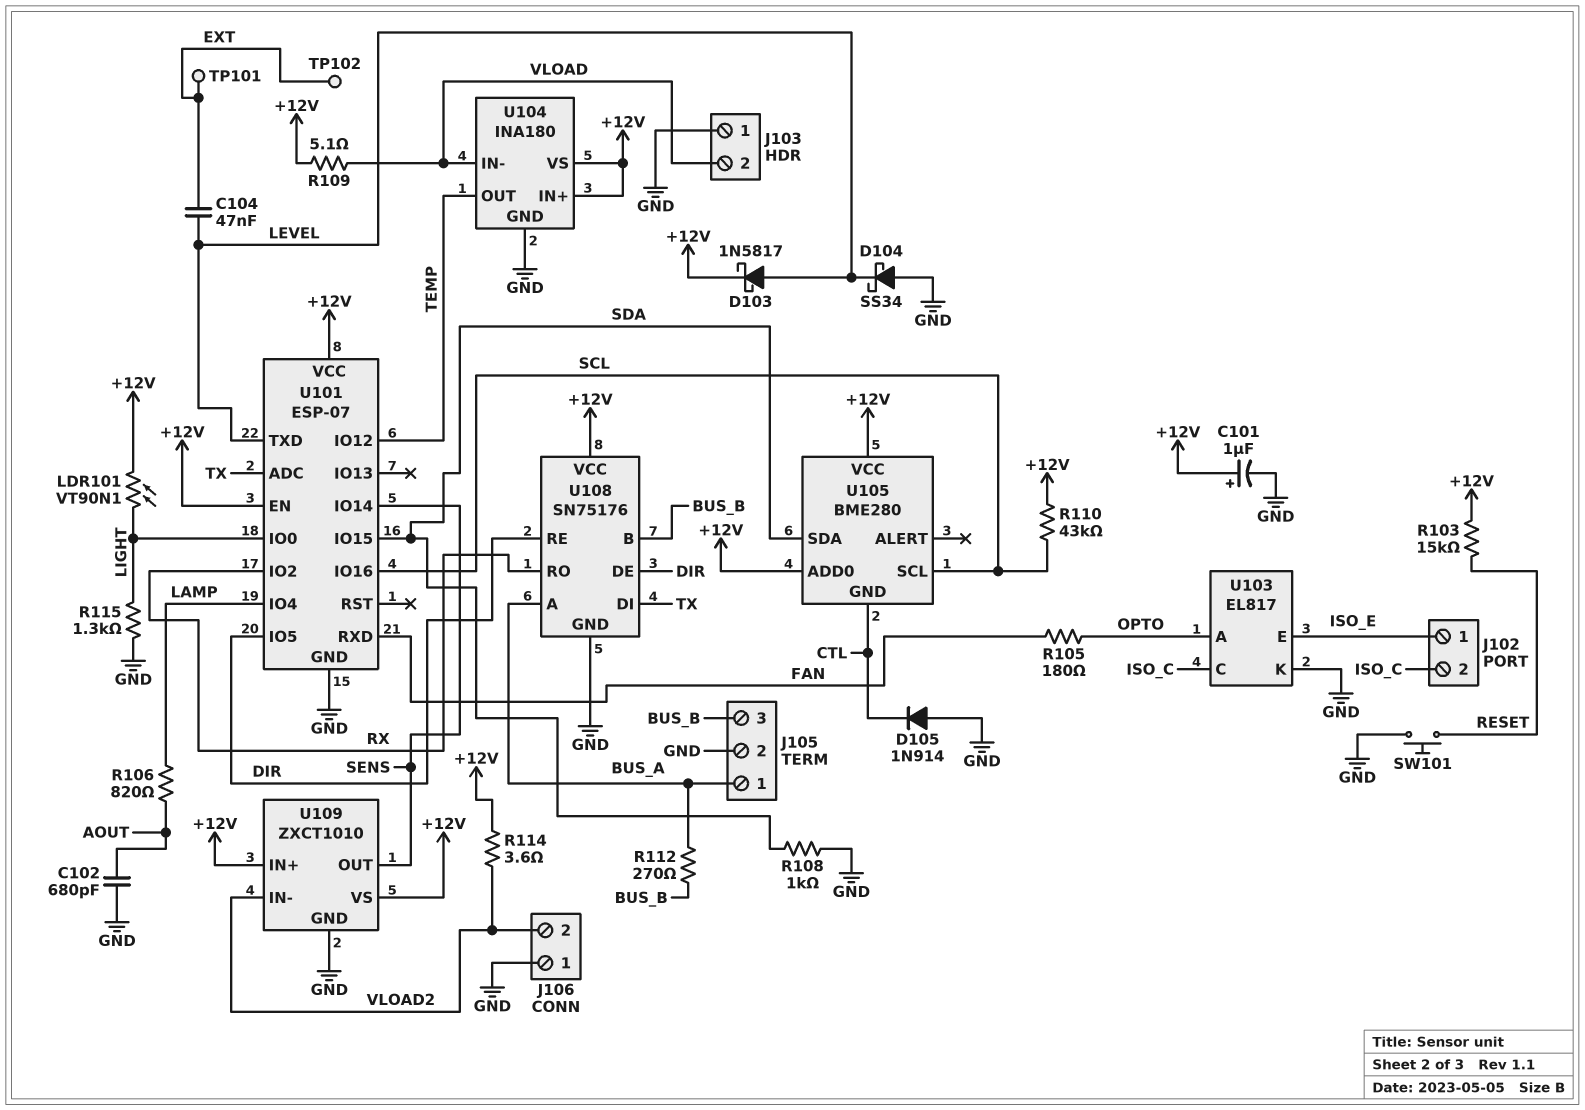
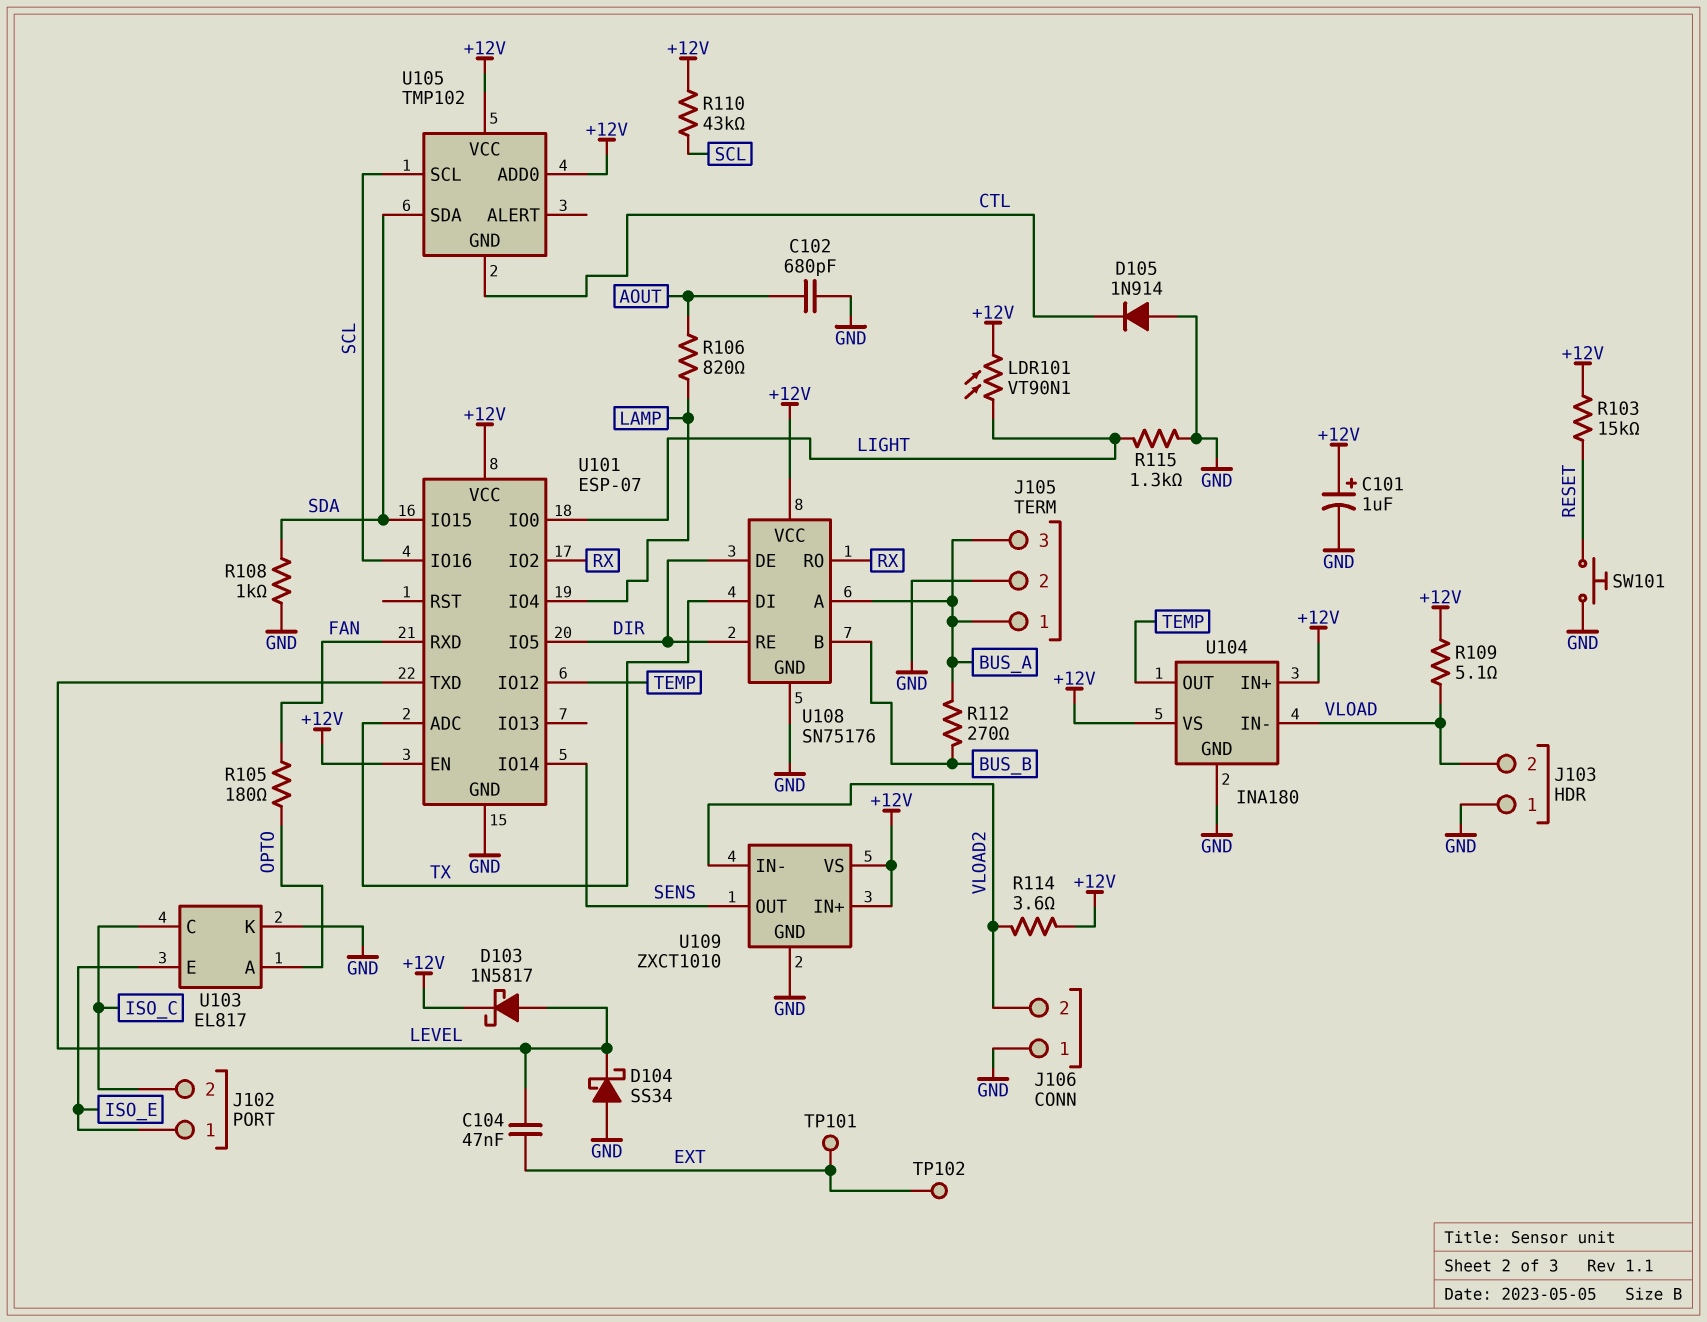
J105 pin 3: BUS_B -> BUS_A
U105: BME280 -> TMP102

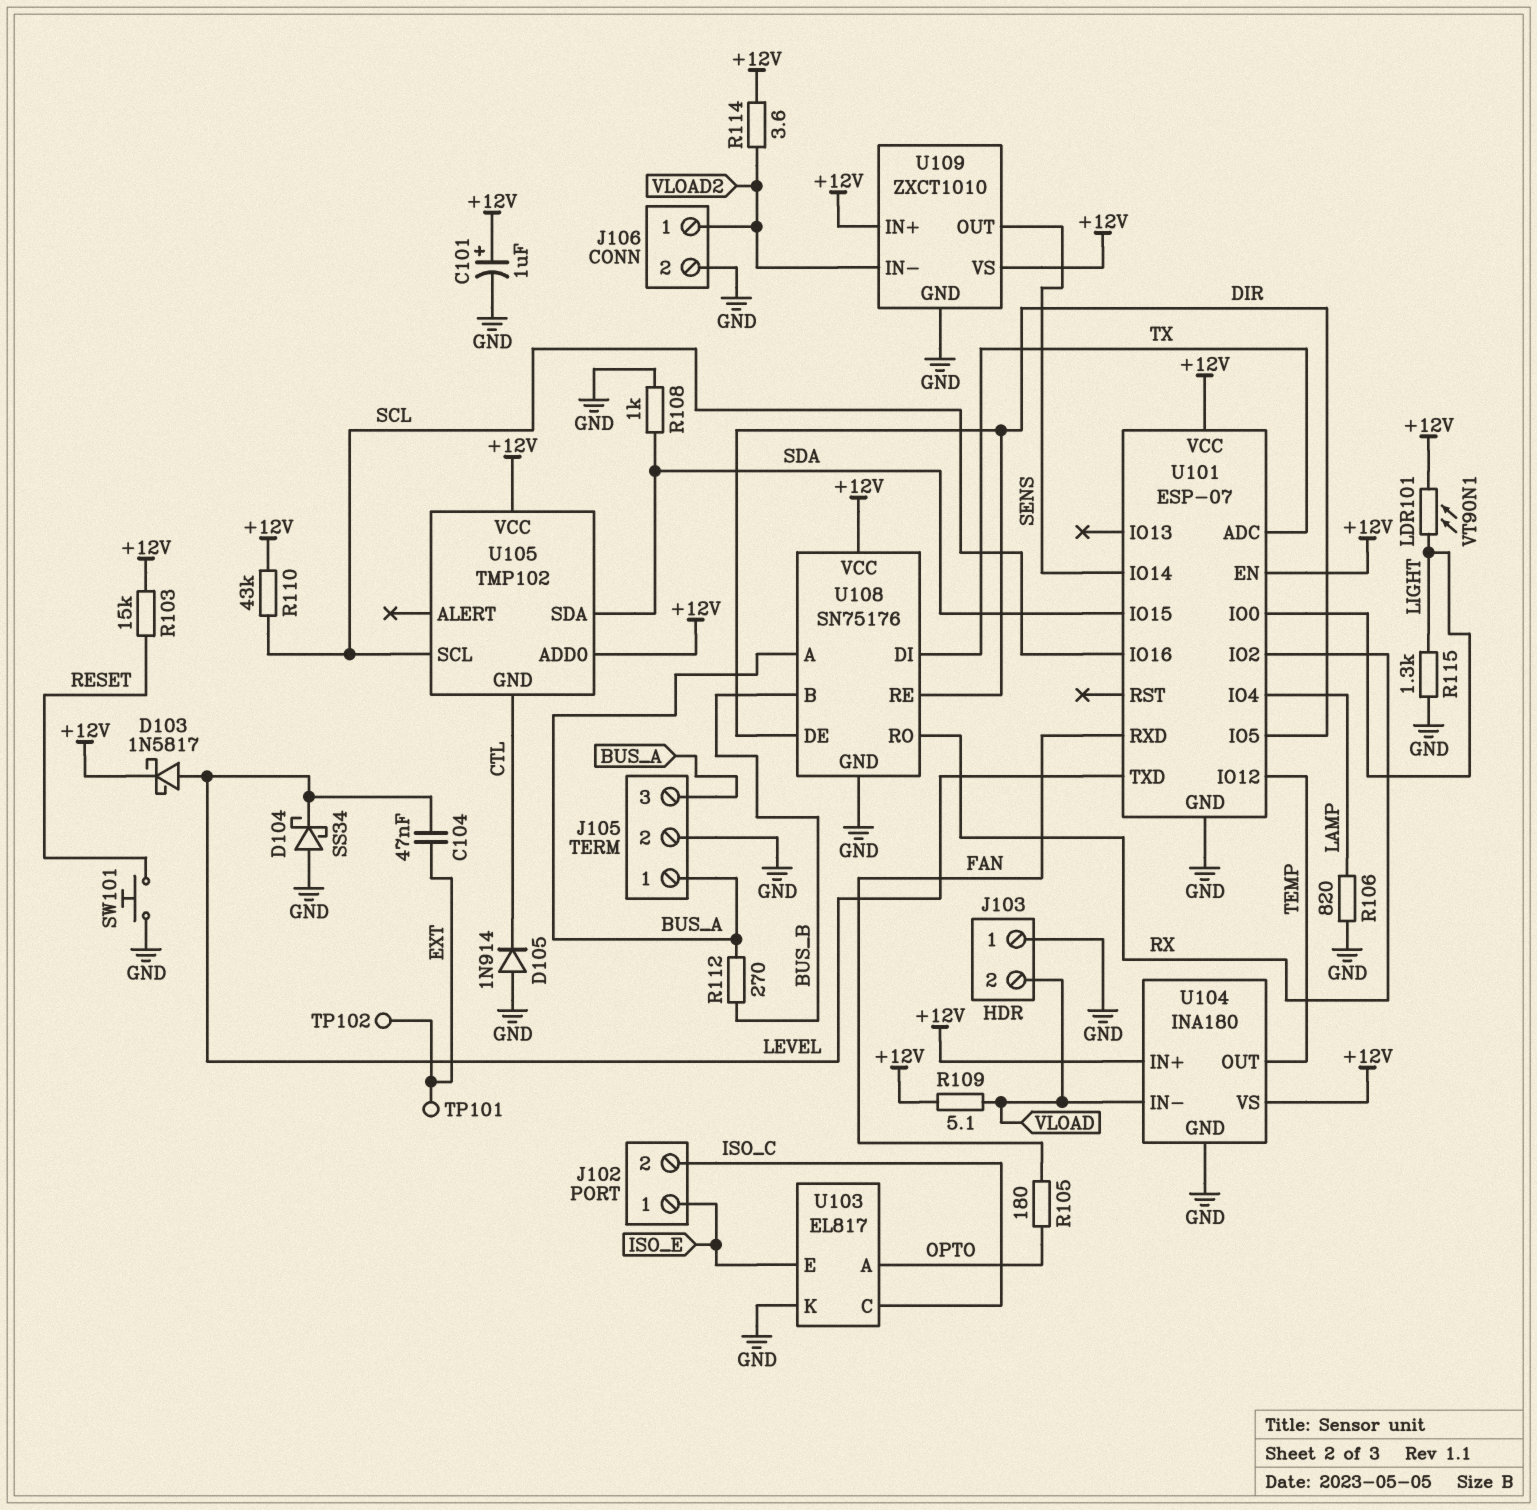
C102: 680pF (AOUT, GND) -> none
J106 pin 1: GND -> VLOAD2
J106 pin 2: VLOAD2 -> GND
R106: 820 (AOUT, LAMP) -> 820 (GND, LAMP)

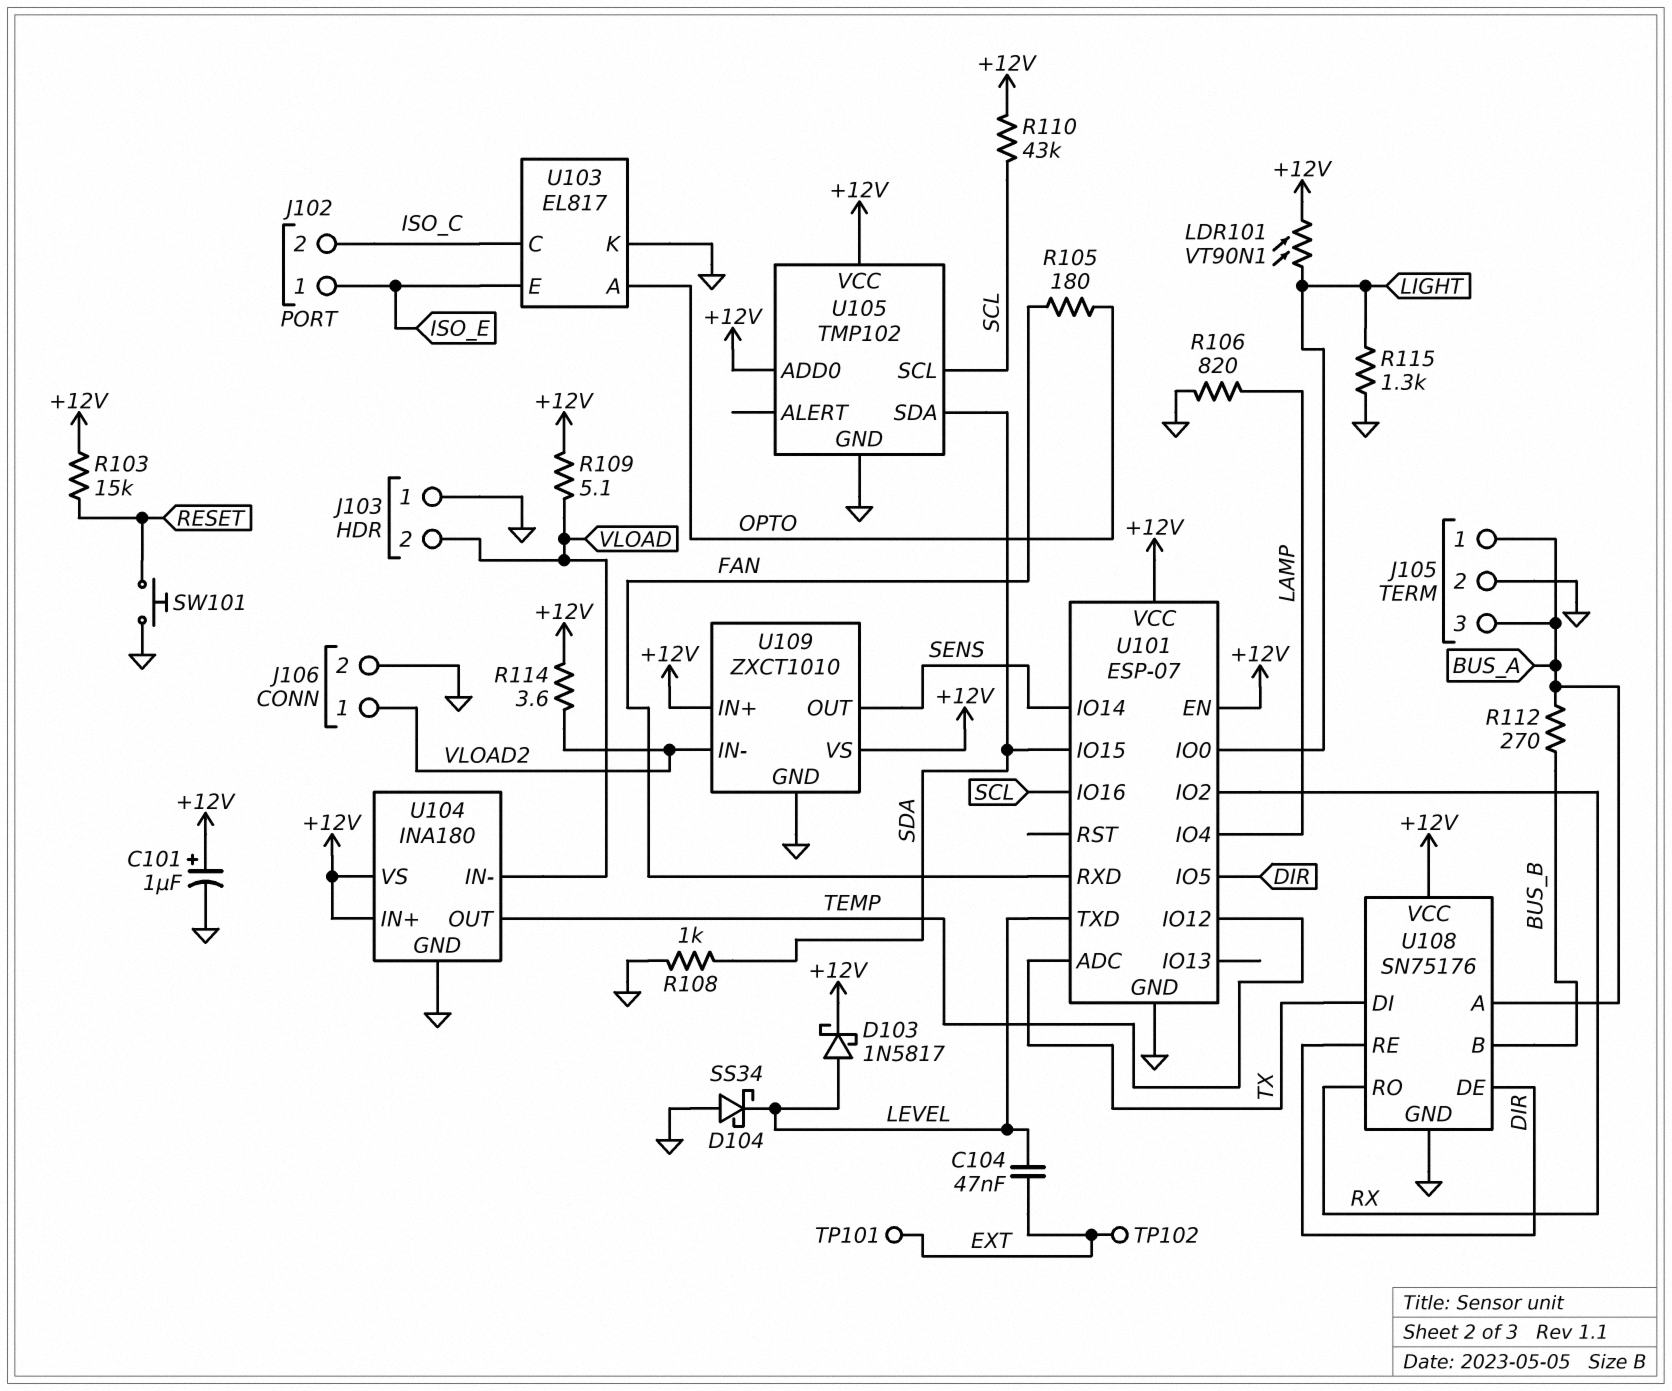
D105: diode 1N914 (A GND, K CTL) -> none
U105 pin GND: CTL -> GND

